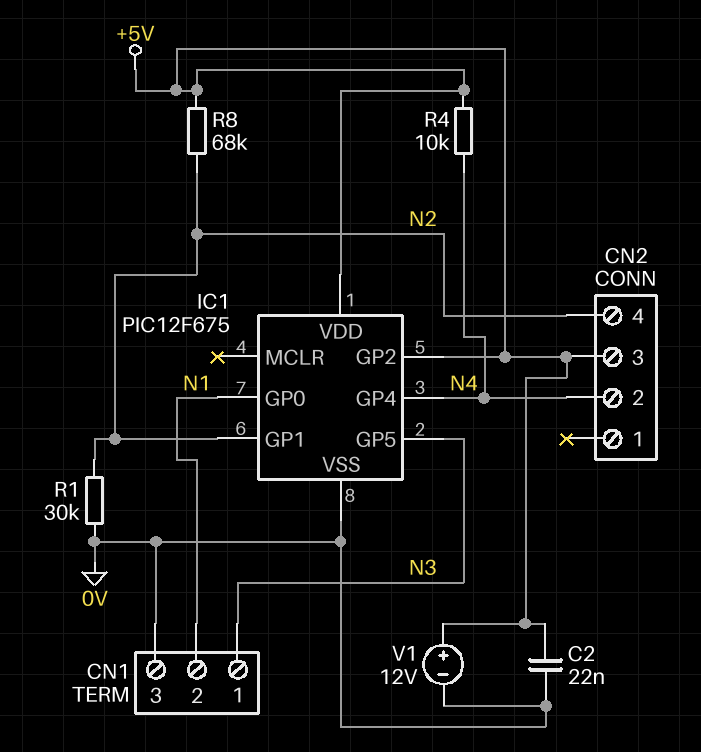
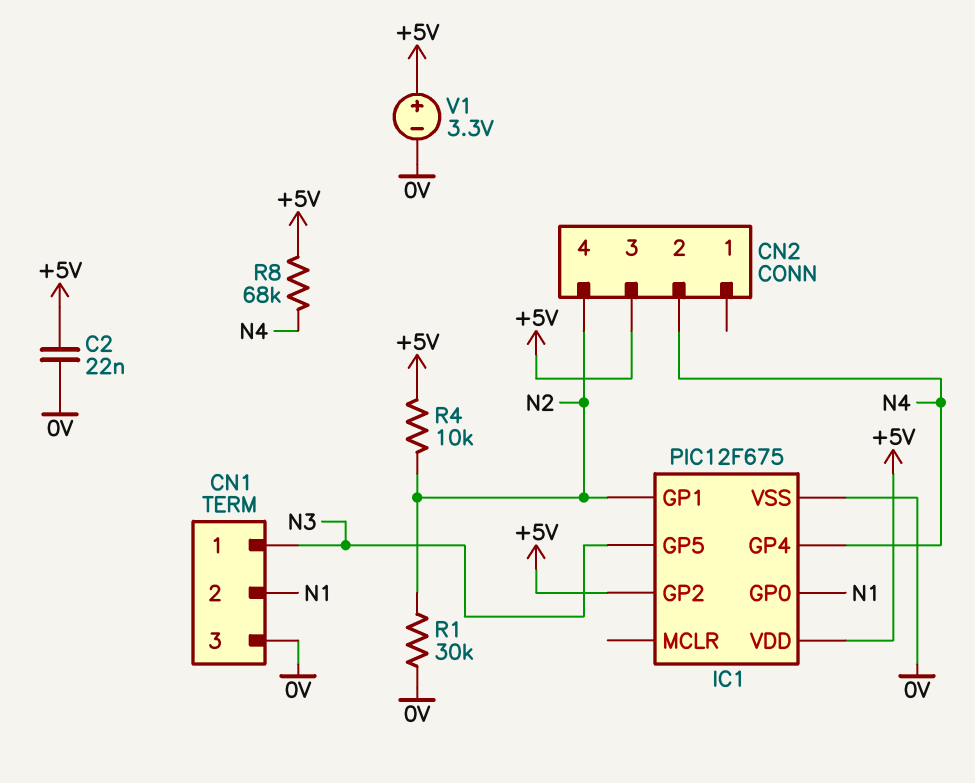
R4: 10k (+5V, N4) -> 10k (+5V, N2)
R8: 68k (+5V, N2) -> 68k (+5V, N4)
V1: 12V (plus +5V, minus 0V) -> 3.3V (plus +5V, minus 0V)

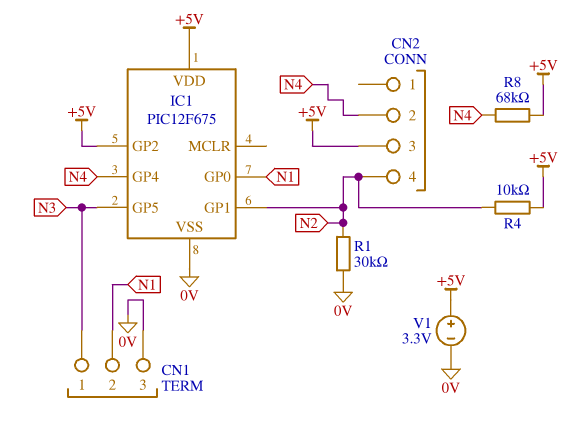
C2: 22nF (+5V, 0V) -> none

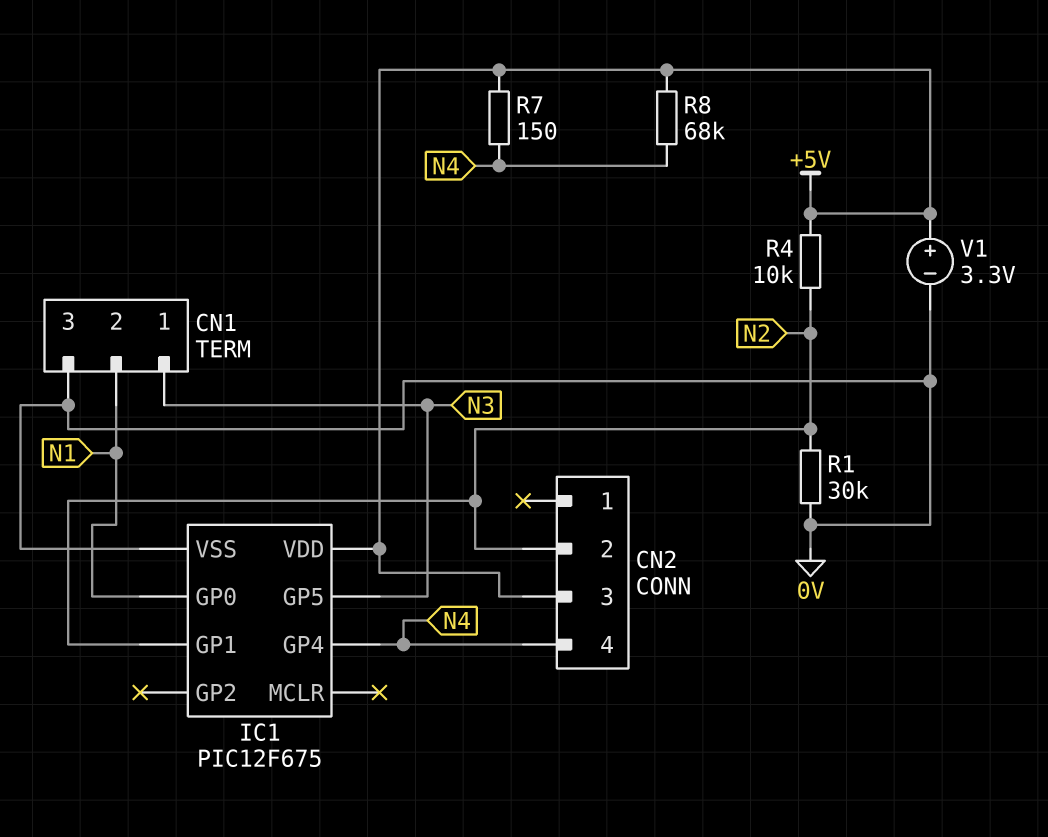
CN2 pin 2: N4 -> N2
CN2 pin 4: N2 -> N4
IC1 pin GP2: +5V -> none
R7: none -> 150 (+5V, N4)

